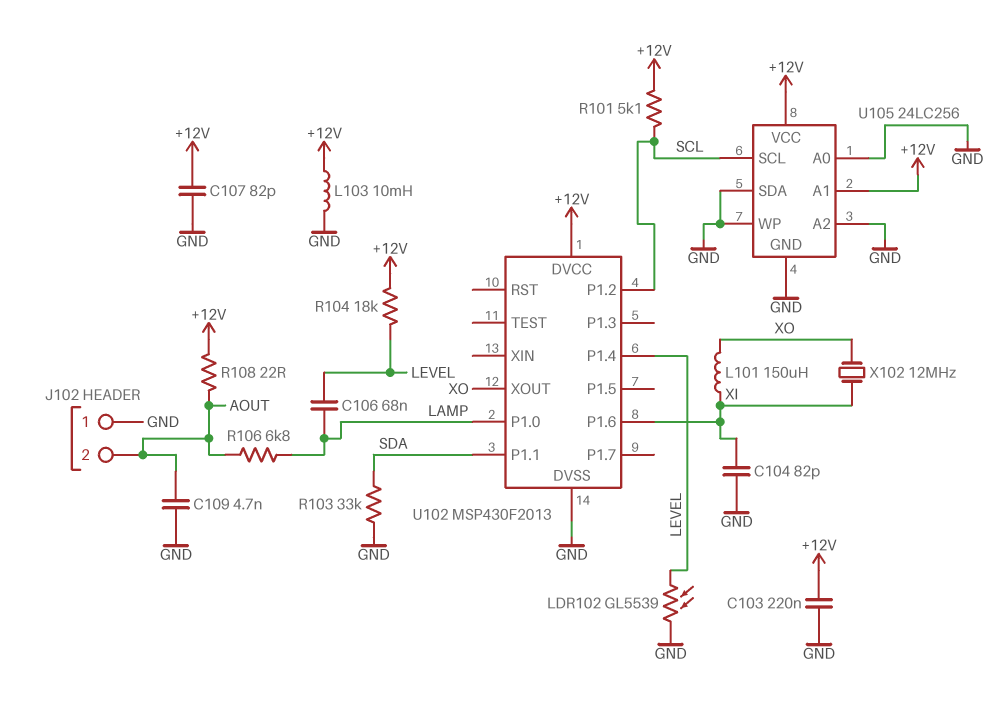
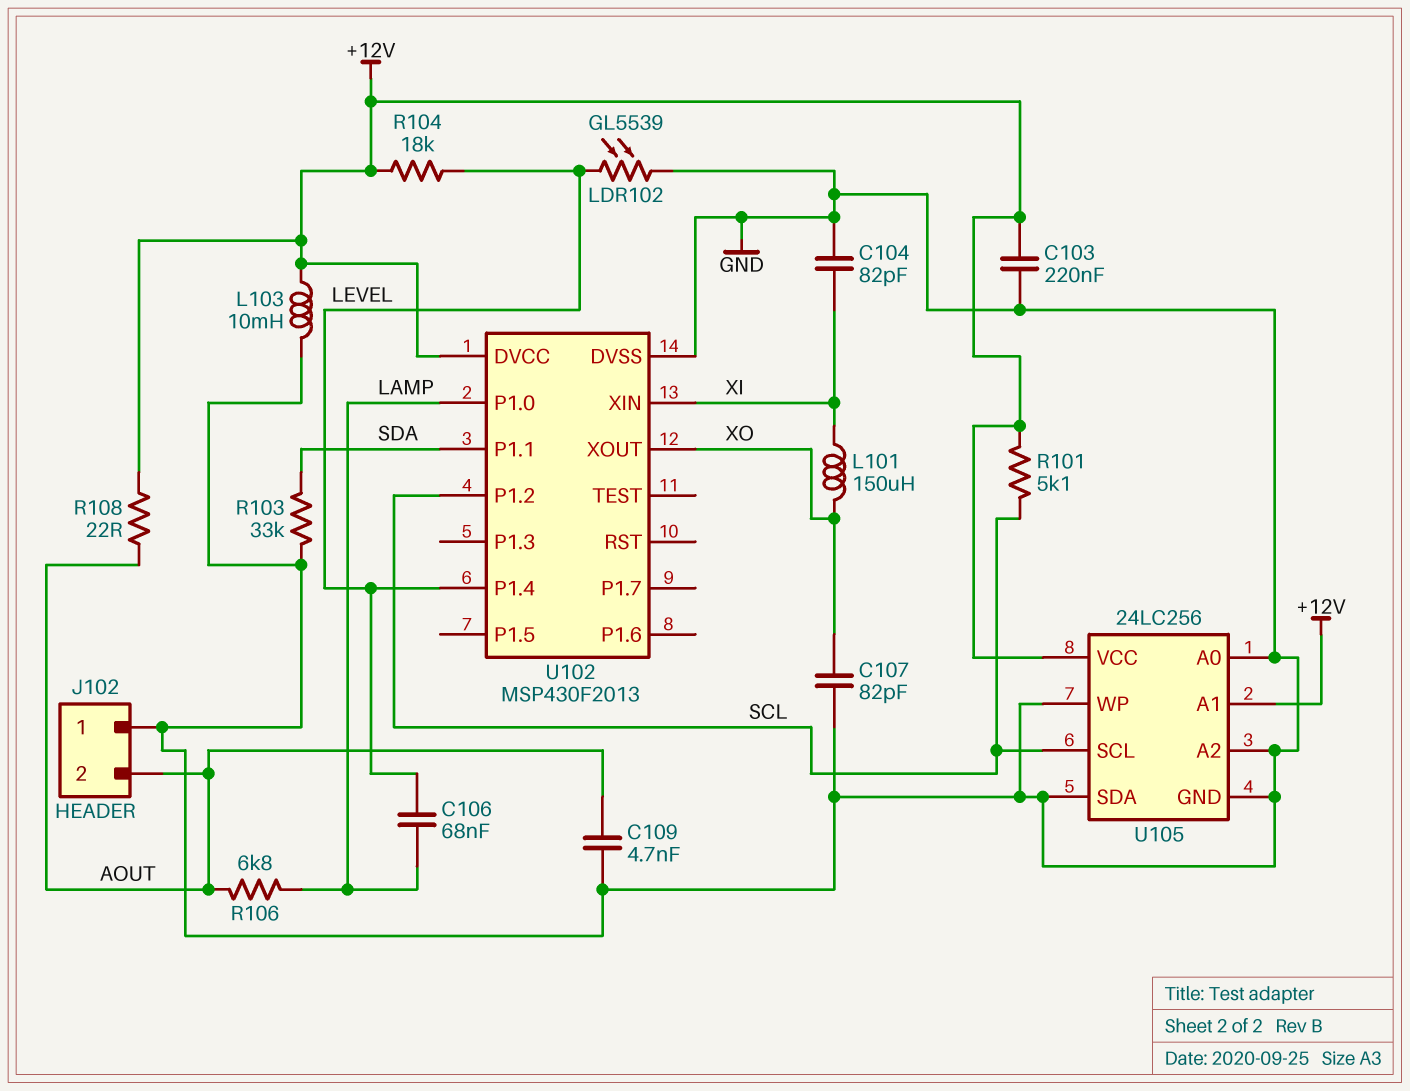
C107: 82pF (+12V, GND) -> 82pF (GND, XO)
U102 pin P1.6: XI -> none
U102 pin XIN: none -> XI
X102: 12MHz (XI, XO) -> none

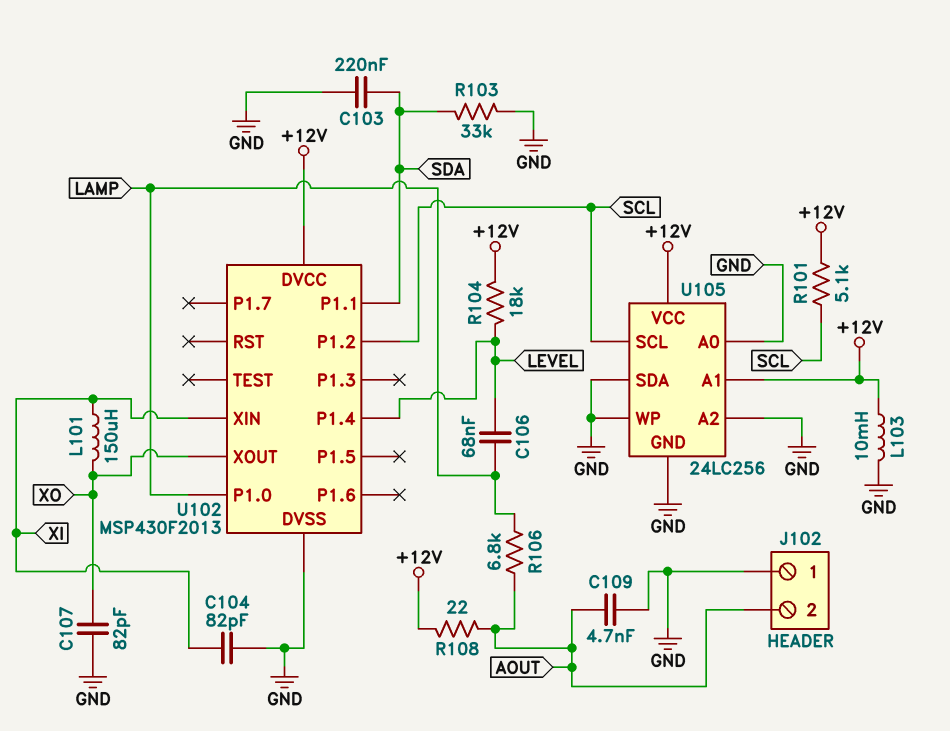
C103: 220nF (+12V, GND) -> 220nF (GND, SDA)
LDR102: GL5539 (GND, LEVEL) -> none

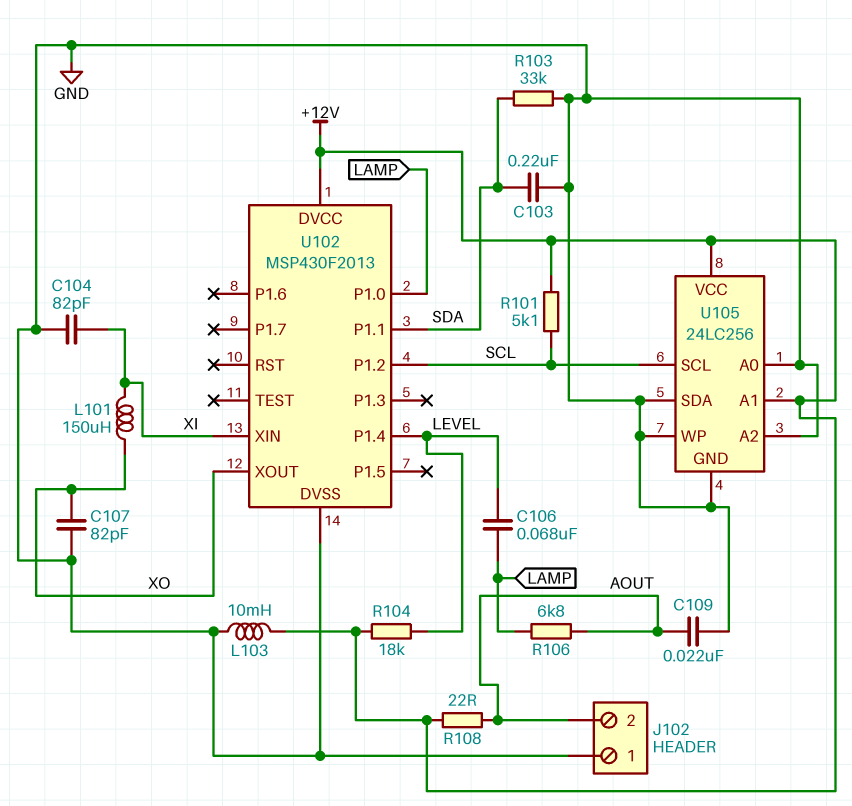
C109: 4.7nF (AOUT, GND) -> 22nF (AOUT, GND)

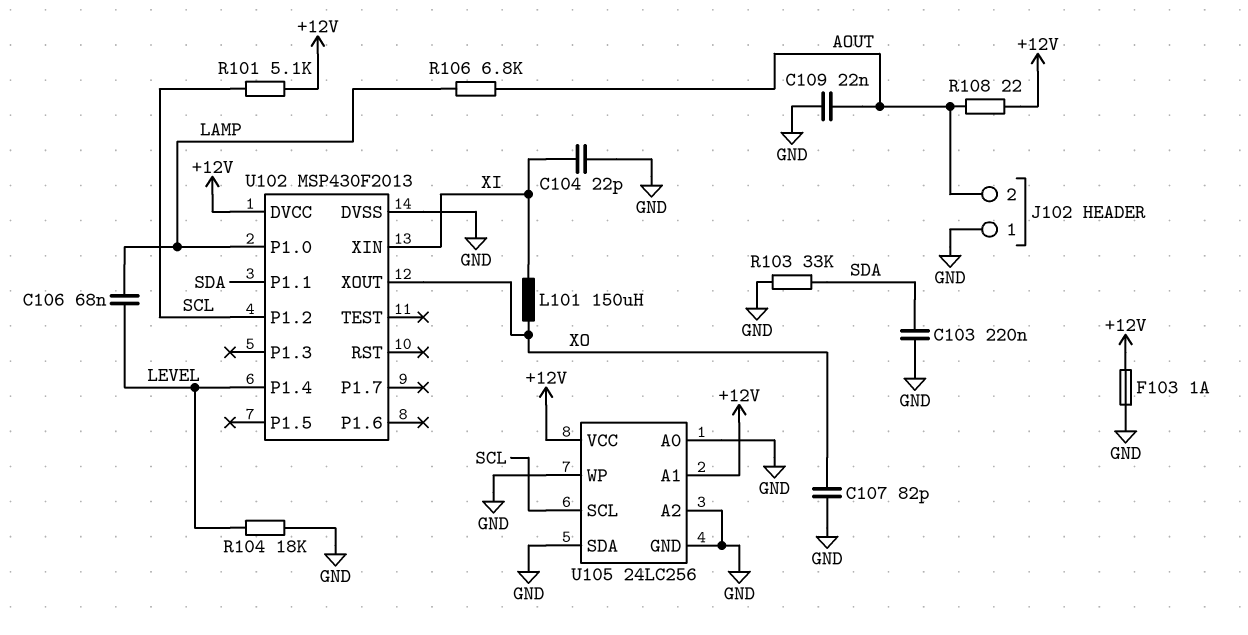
C104: 82pF (GND, XI) -> 22pF (GND, XI)
F103: none -> 1A (+12V, GND)
L103: 10mH (+12V, GND) -> none
R104: 18k (+12V, LEVEL) -> 18k (GND, LEVEL)

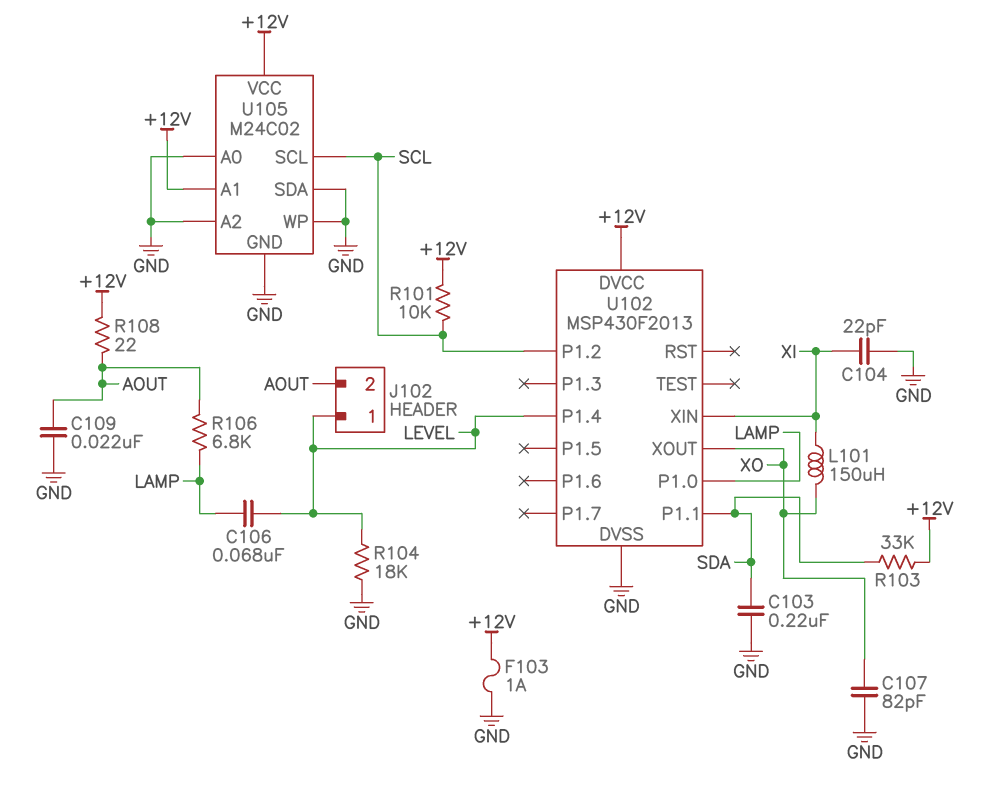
J102 pin 1: GND -> LEVEL
R101: 5.1k (+12V, SCL) -> 10k (+12V, SCL)
R103: 33k (GND, SDA) -> 33k (+12V, SDA)
U105: 24LC256 -> M24C02

